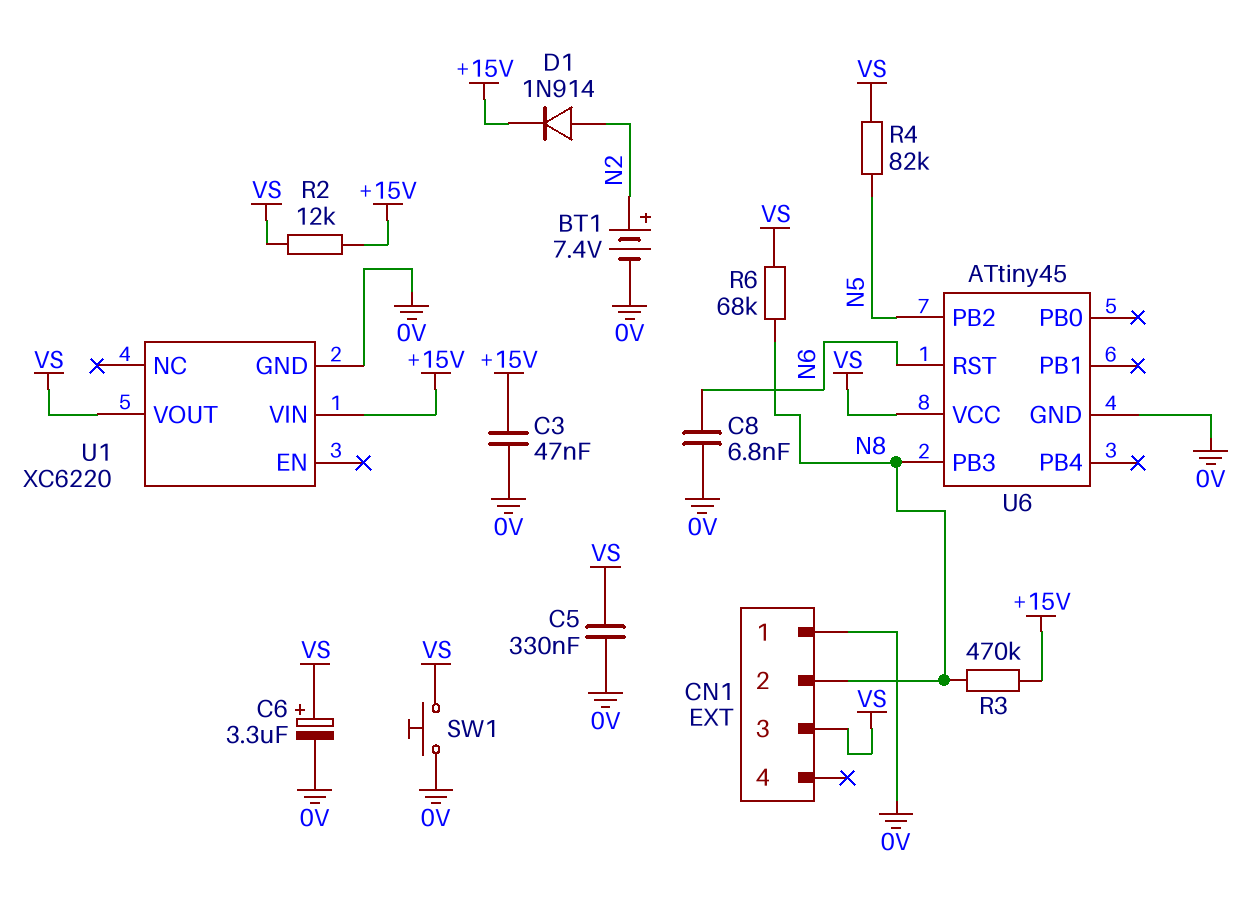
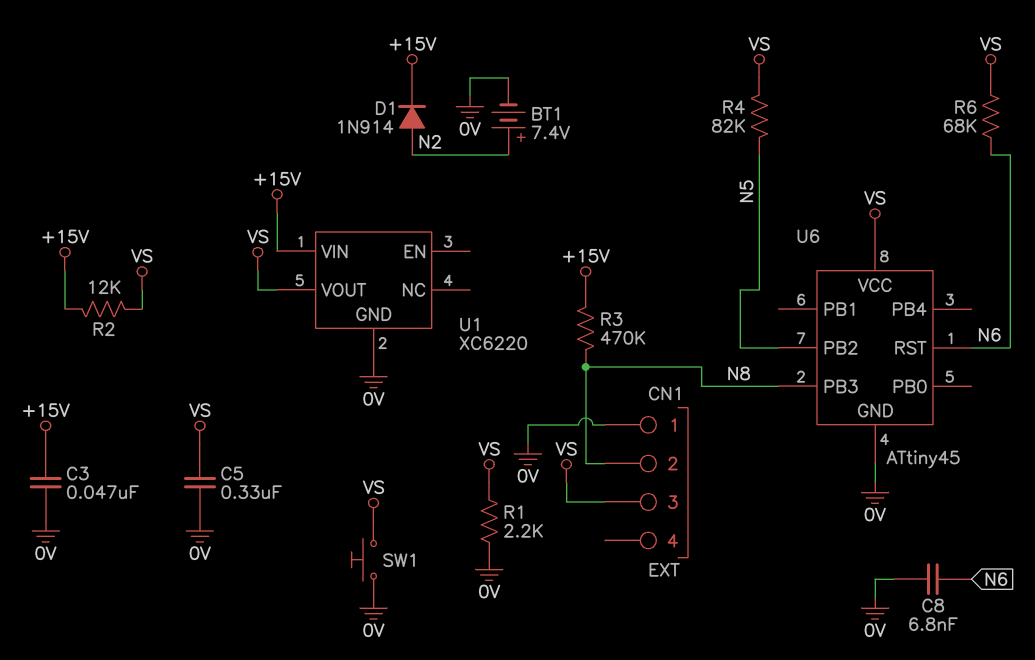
C6: 3.3uF (plus VS, minus 0V) -> none
R1: none -> 2.2k (0V, VS)
R6: 68k (N8, VS) -> 68k (N6, VS)

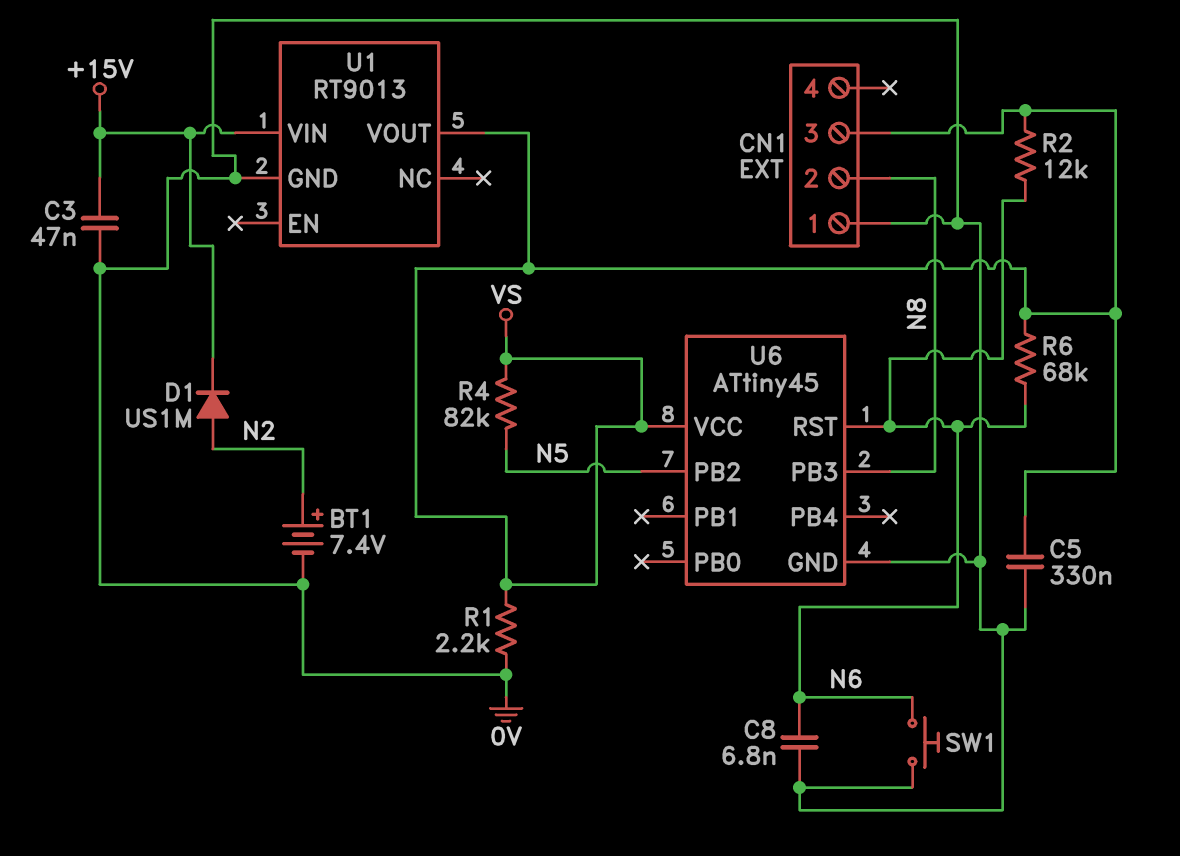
D1: diode 1N914 (A N2, K +15V) -> diode US1M (A N2, K +15V)
R2: 12k (+15V, VS) -> 12k (N6, VS)
R3: 470k (+15V, N8) -> none
SW1: button (0V, VS) -> button (0V, N6)
U1: XC6220 -> RT9013

